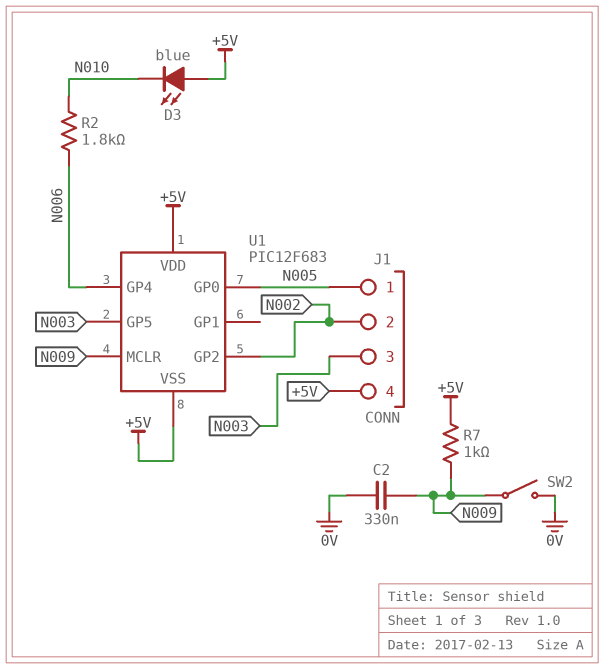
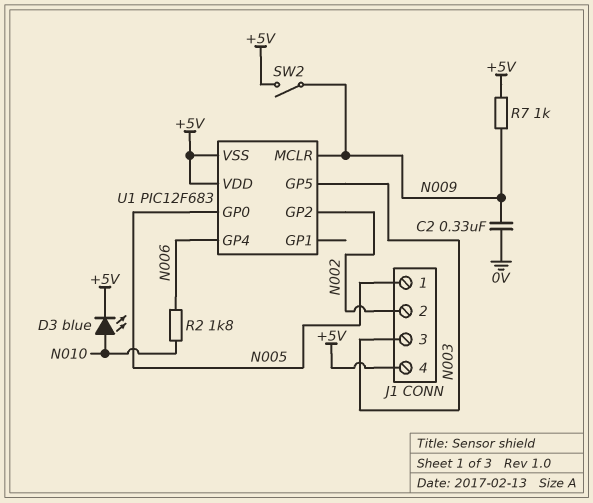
D3: LED blue (A +5V, K N010) -> LED blue (A N010, K +5V)
SW2: switch (0V, N009) -> switch (+5V, N009)

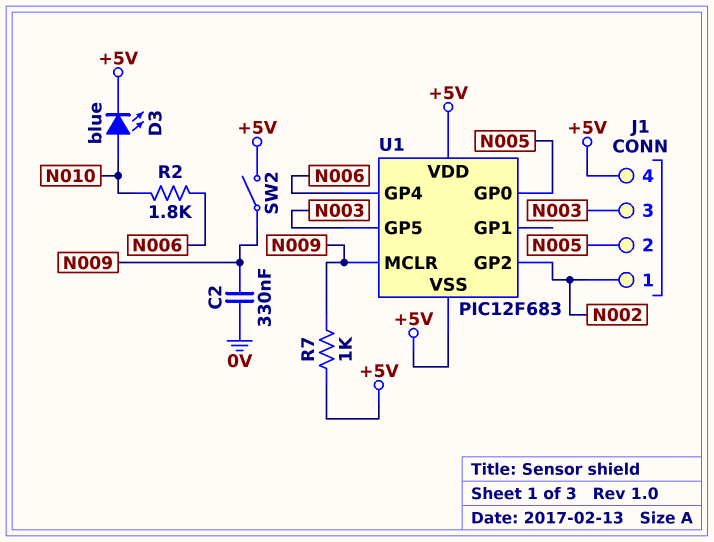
J1 pin 1: N005 -> N002
J1 pin 2: N002 -> N005

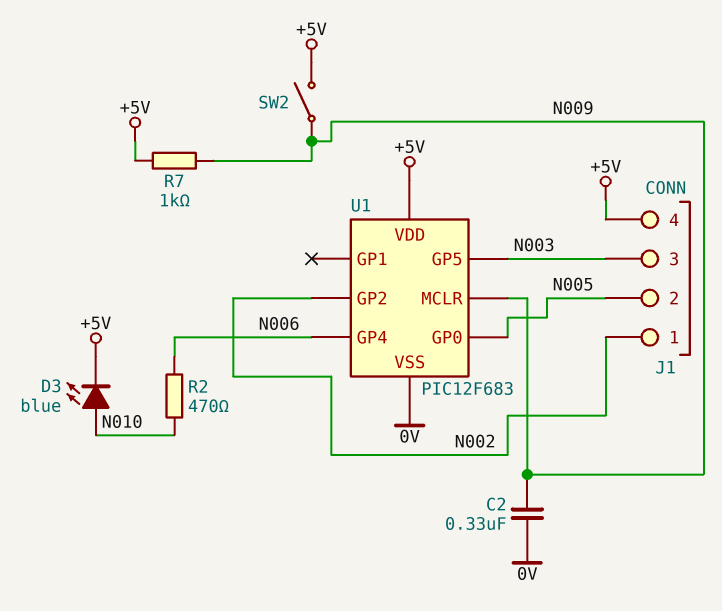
R2: 1.8k (N006, N010) -> 470 (N006, N010)
U1 pin VSS: +5V -> 0V

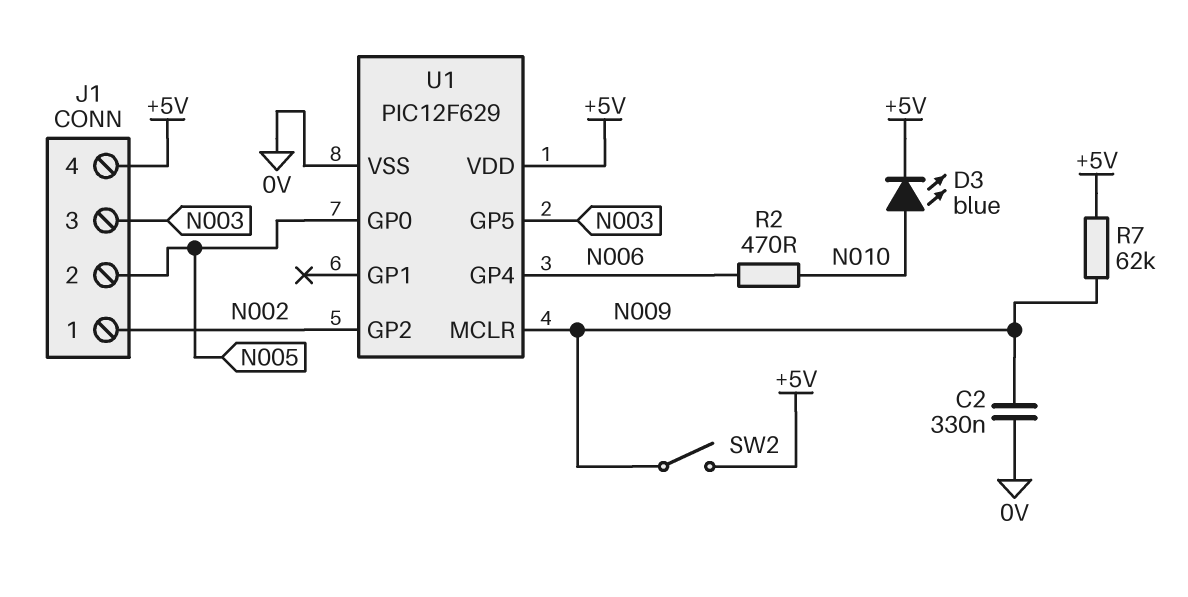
R7: 1k (+5V, N009) -> 62k (+5V, N009)
U1: PIC12F683 -> PIC12F629

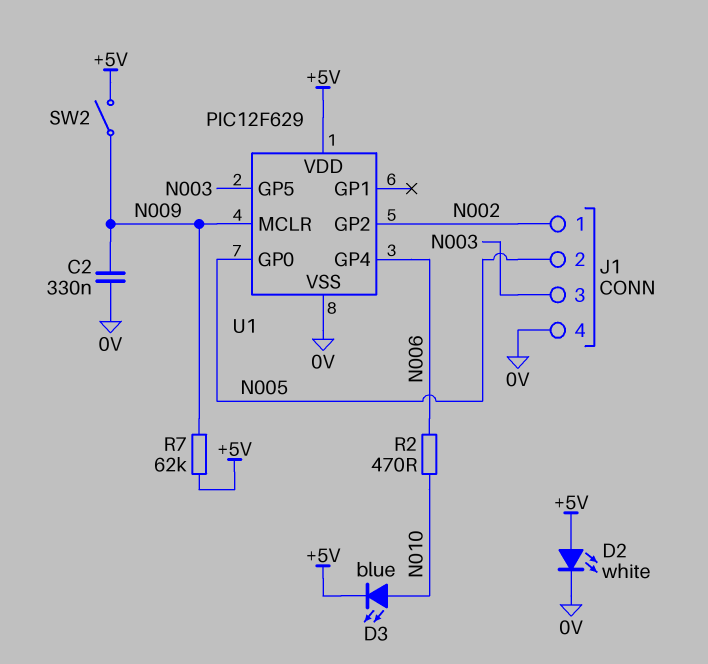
D2: none -> LED white (A +5V, K 0V)
J1 pin 4: +5V -> 0V

